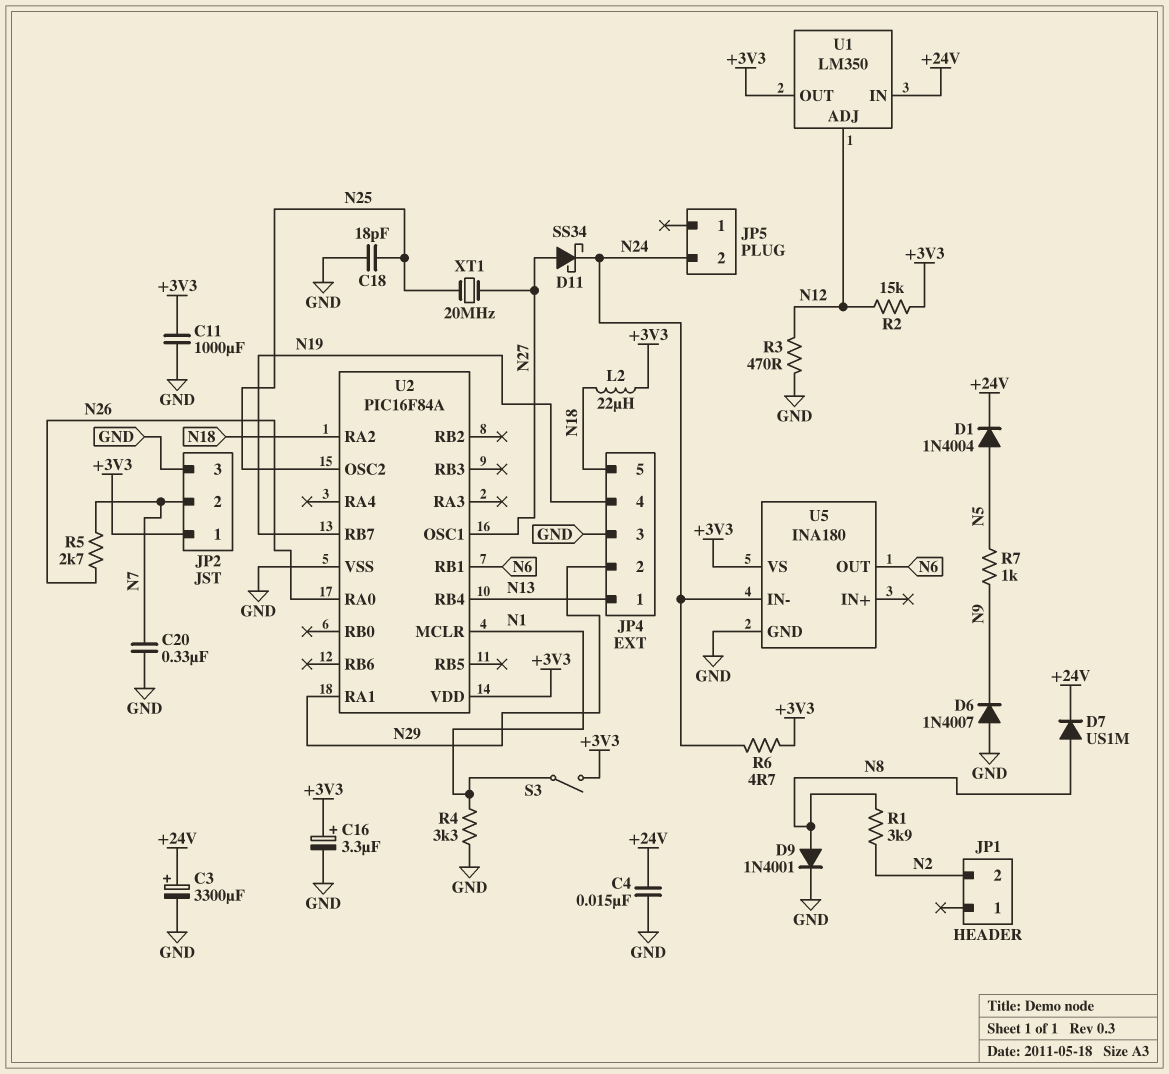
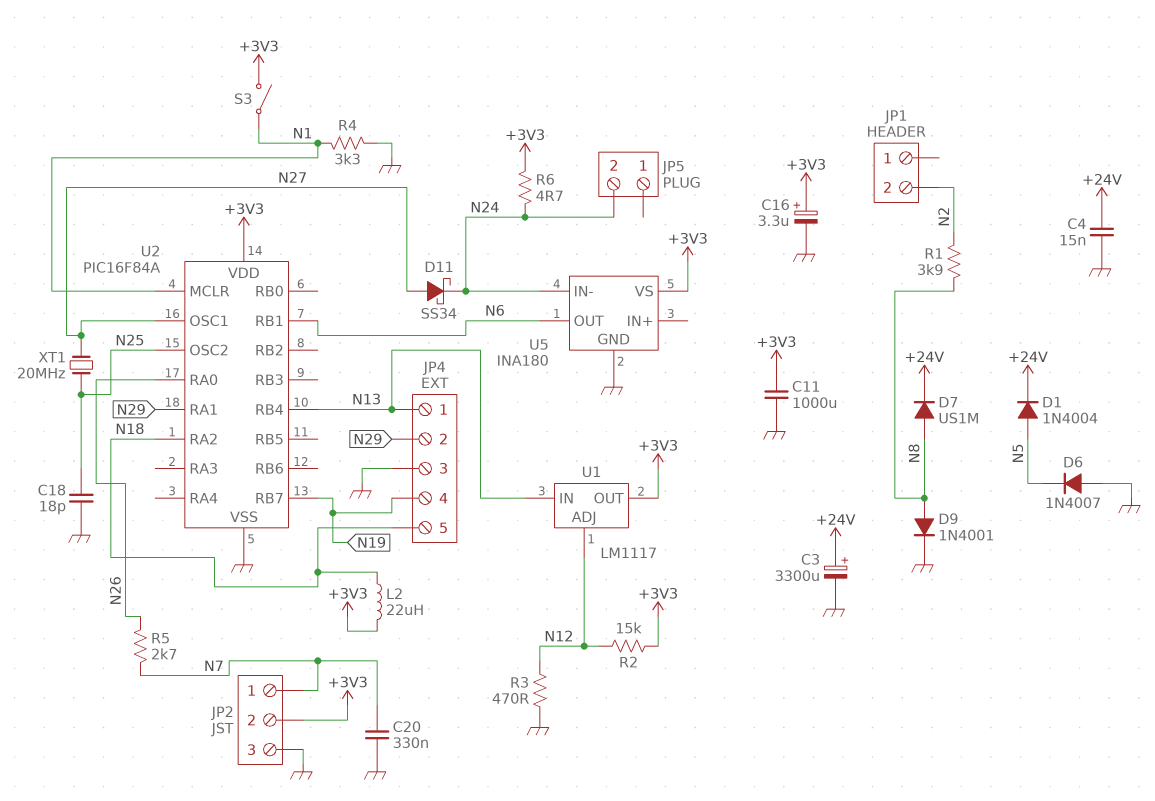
D6: diode 1N4007 (A GND, K N9) -> diode 1N4007 (A GND, K N5)
JP2 pin 1: +3V3 -> N7
JP2 pin 2: N7 -> +3V3
R7: 1k (N5, N9) -> none
U1: LM350 -> LM1117
U1 pin IN: +24V -> N13

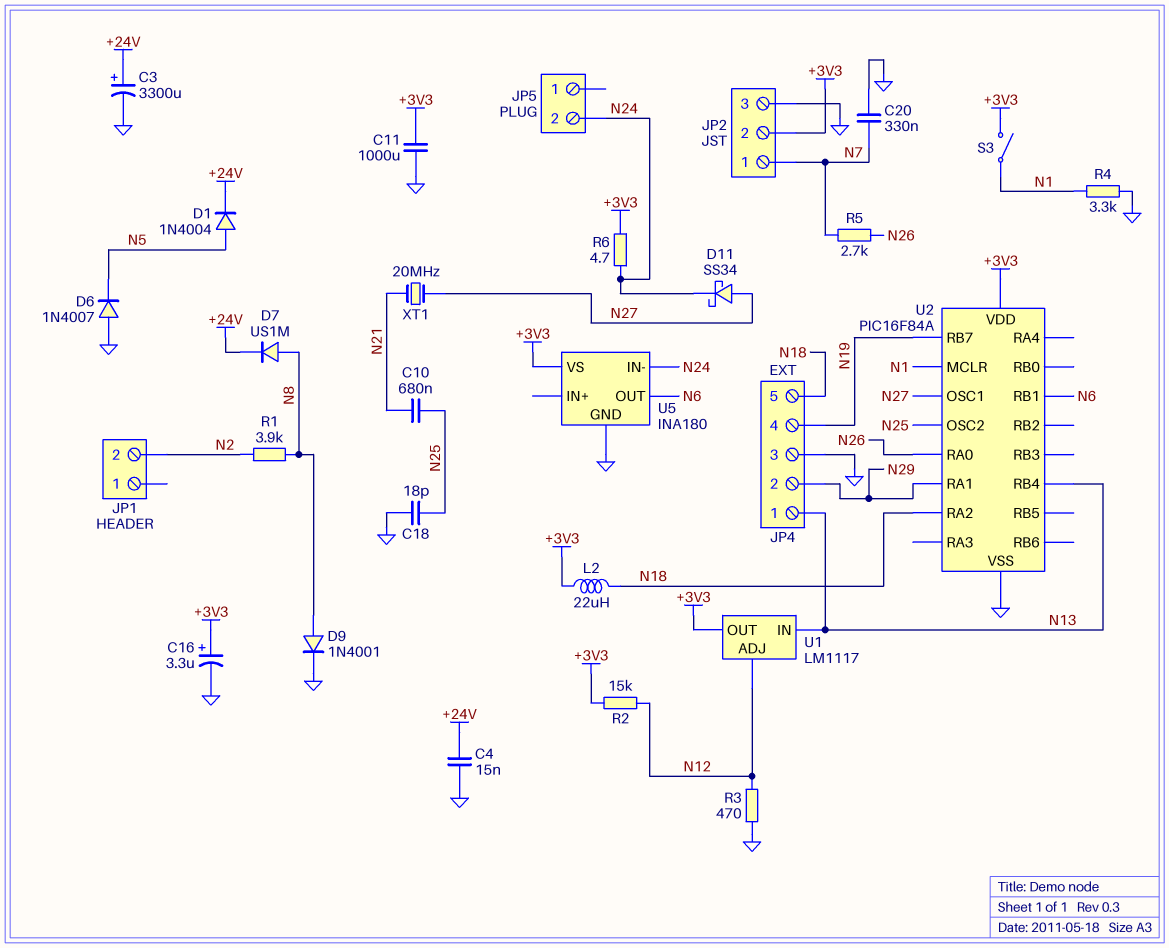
C10: none -> 680nF (N21, N25)
XT1: 20MHz (N25, N27) -> 20MHz (N21, N27)

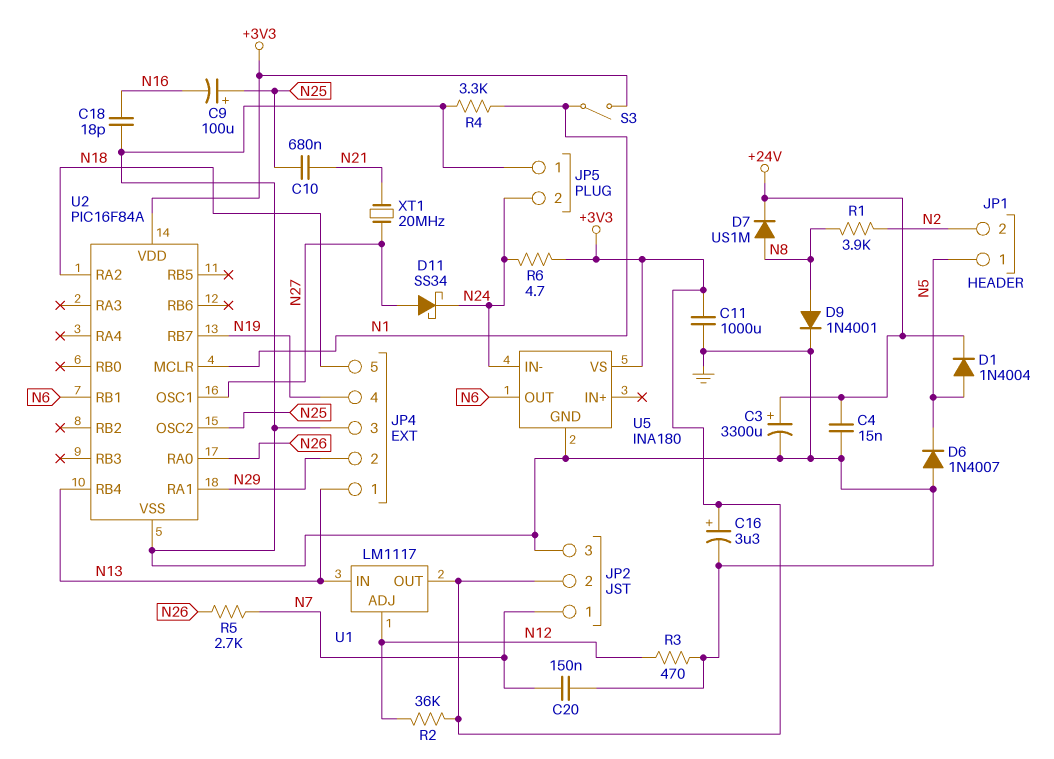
C9: none -> 100uF (plus N25, minus N16)
C18: 18pF (GND, N25) -> 18pF (GND, N16)
C20: 330nF (GND, N7) -> 150nF (GND, N7)
JP1 pin 1: none -> N5
JP5 pin 1: none -> GND
L2: 22uH (+3V3, N18) -> none
R2: 15k (+3V3, N12) -> 36k (+3V3, N12)

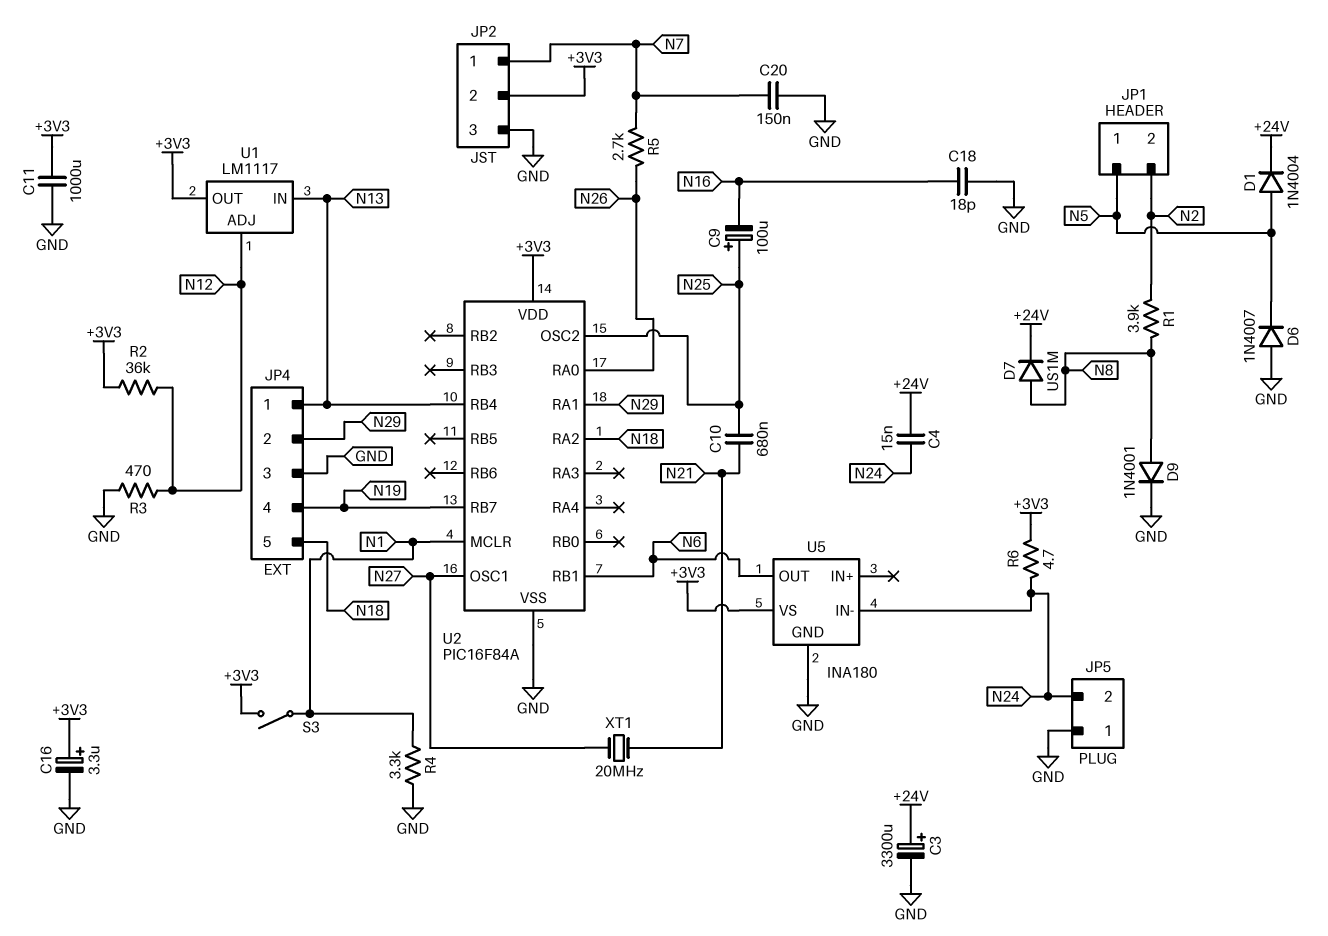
C4: 15nF (+24V, GND) -> 15nF (+24V, N24)
D11: schottky SS34 (A N27, K N24) -> none

